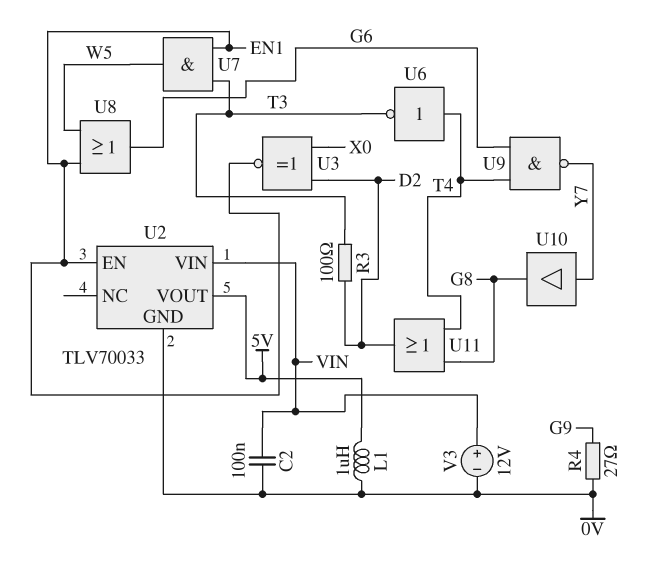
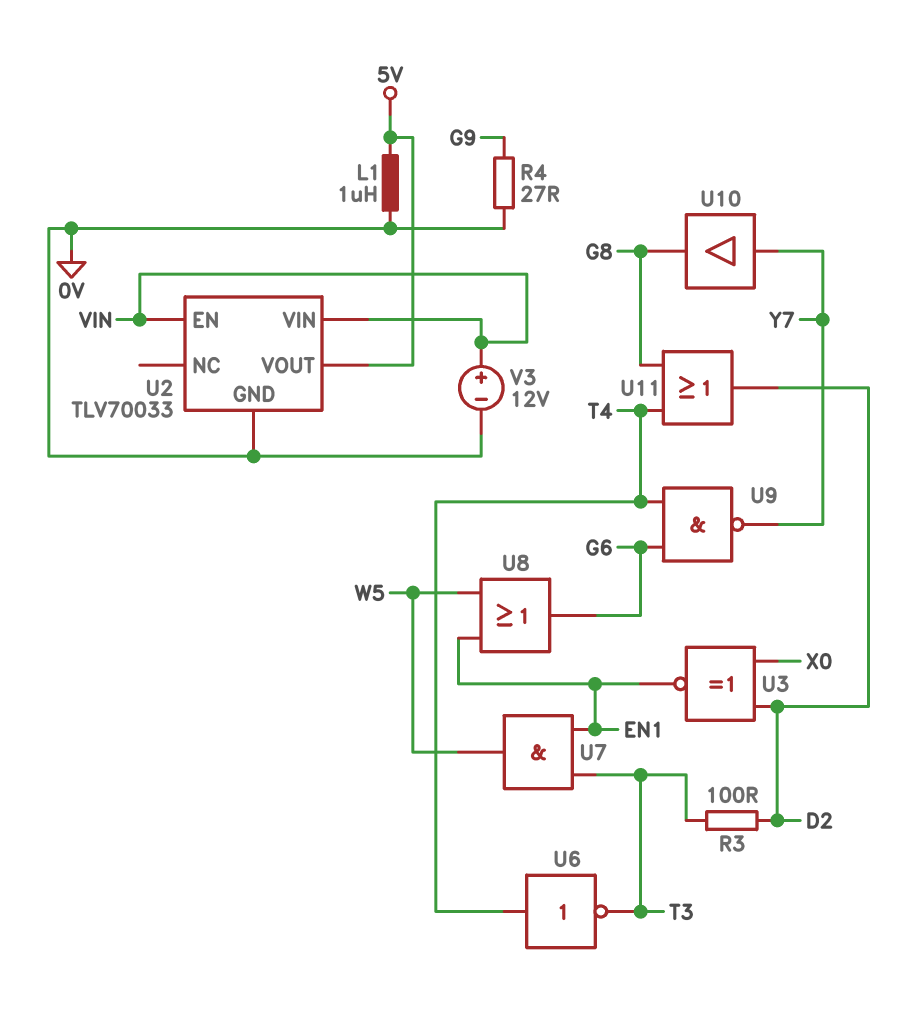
C2: 100nF (0V, VIN) -> none
U2 pin EN: EN1 -> VIN

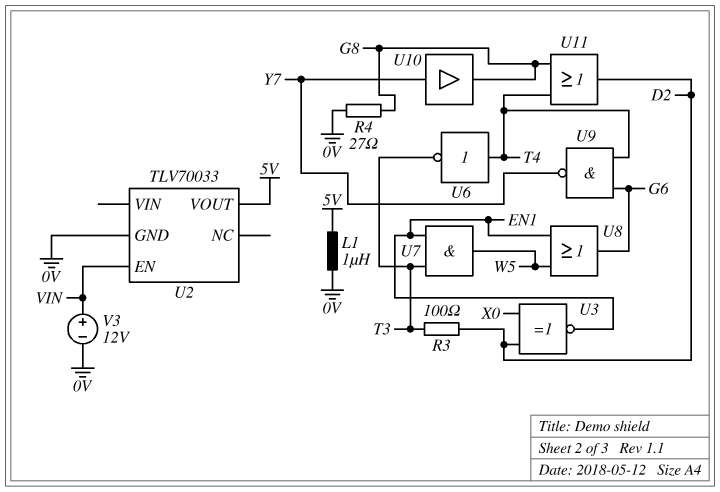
R4: 27 (0V, G9) -> 27 (0V, G8)
U2 pin VIN: VIN -> none

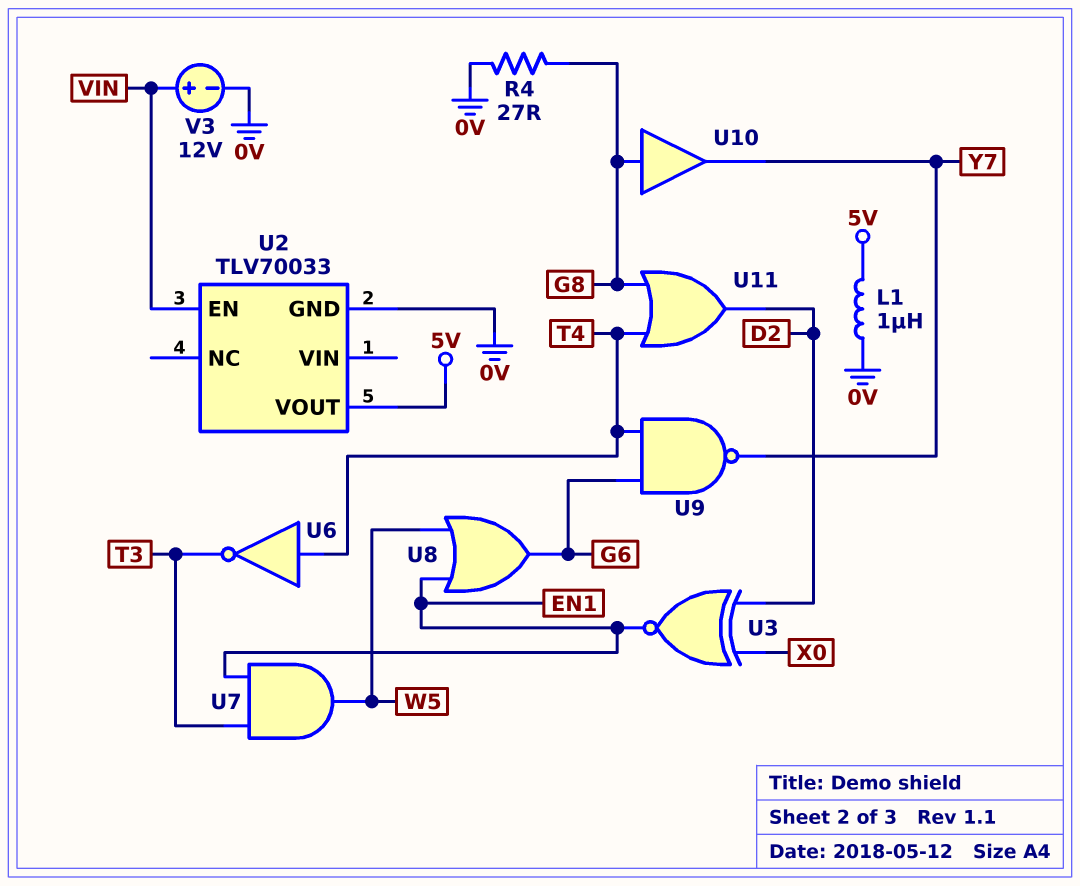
R3: 100 (D2, T3) -> none
U10: buffer (in Y7, out G8) -> buffer (in G8, out Y7)

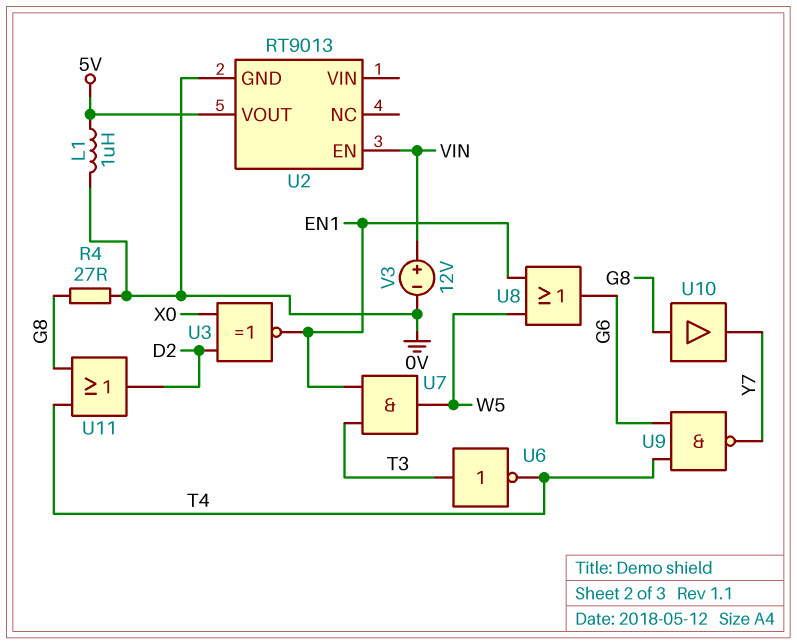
U2: TLV70033 -> RT9013
U6: NOT (in T4, out T3) -> NOT (in T3, out T4)

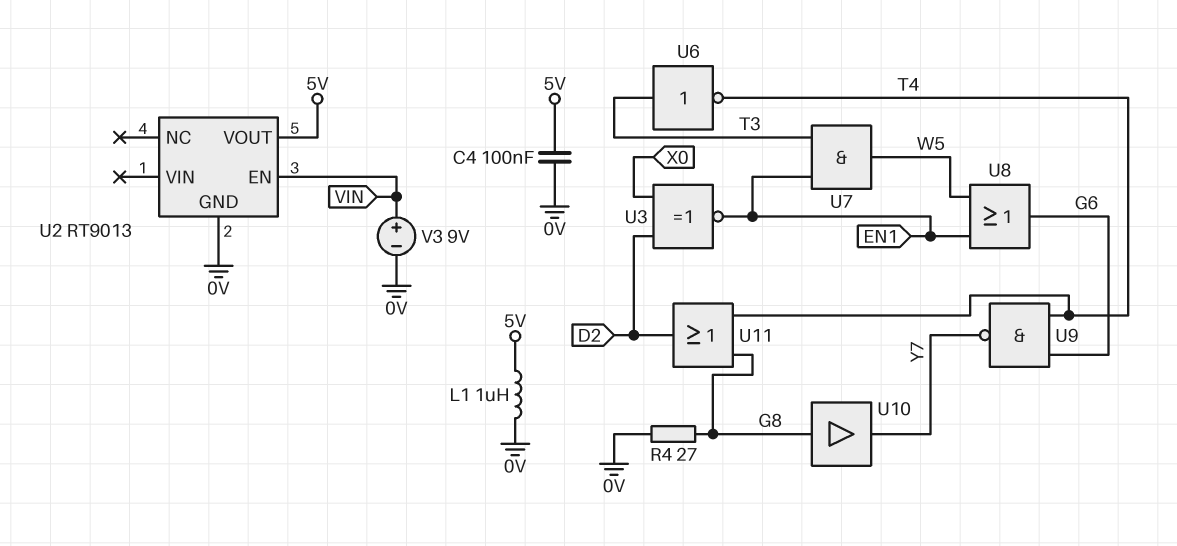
C4: none -> 100nF (0V, 5V)
V3: 12V (plus VIN, minus 0V) -> 9V (plus VIN, minus 0V)

